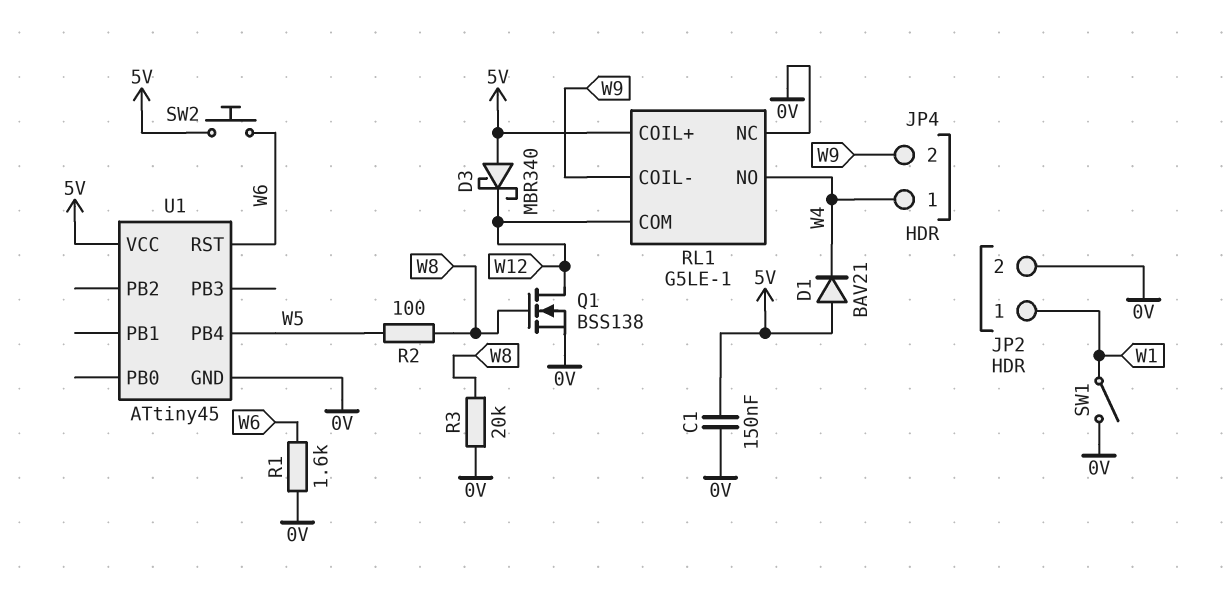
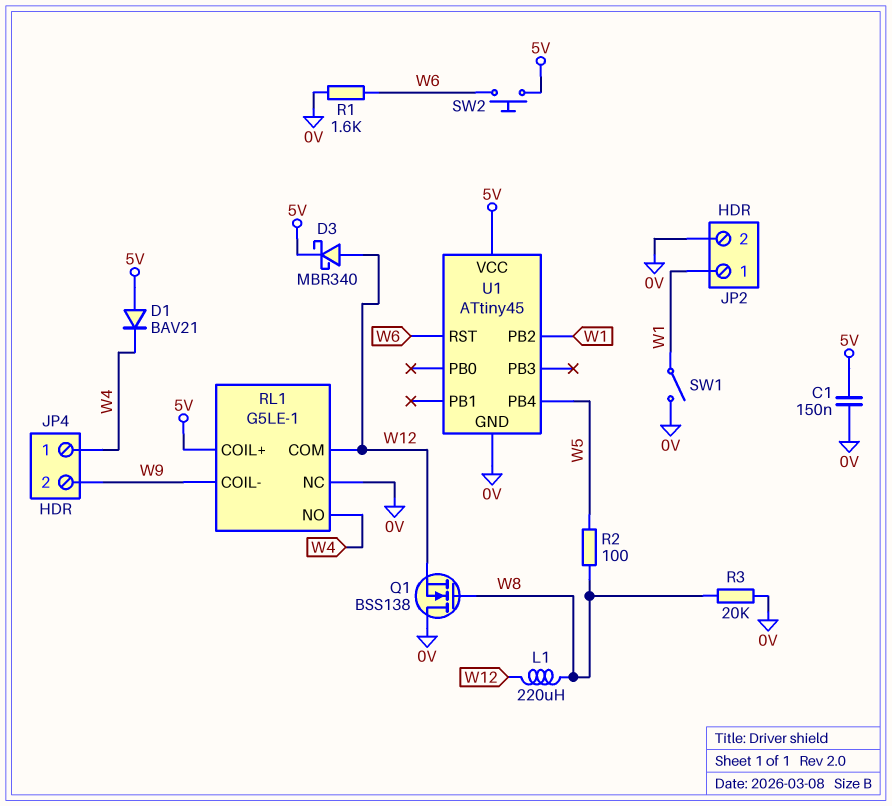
D3: schottky MBR340 (A 5V, K W12) -> schottky MBR340 (A W12, K 5V)
L1: none -> 220uH (W8, W12)
Q1: NMOS BSS138 (G W8, D W12, S 0V) -> NMOS BSS138 (G W8, D 0V, S W12)
U1 pin PB2: none -> W1

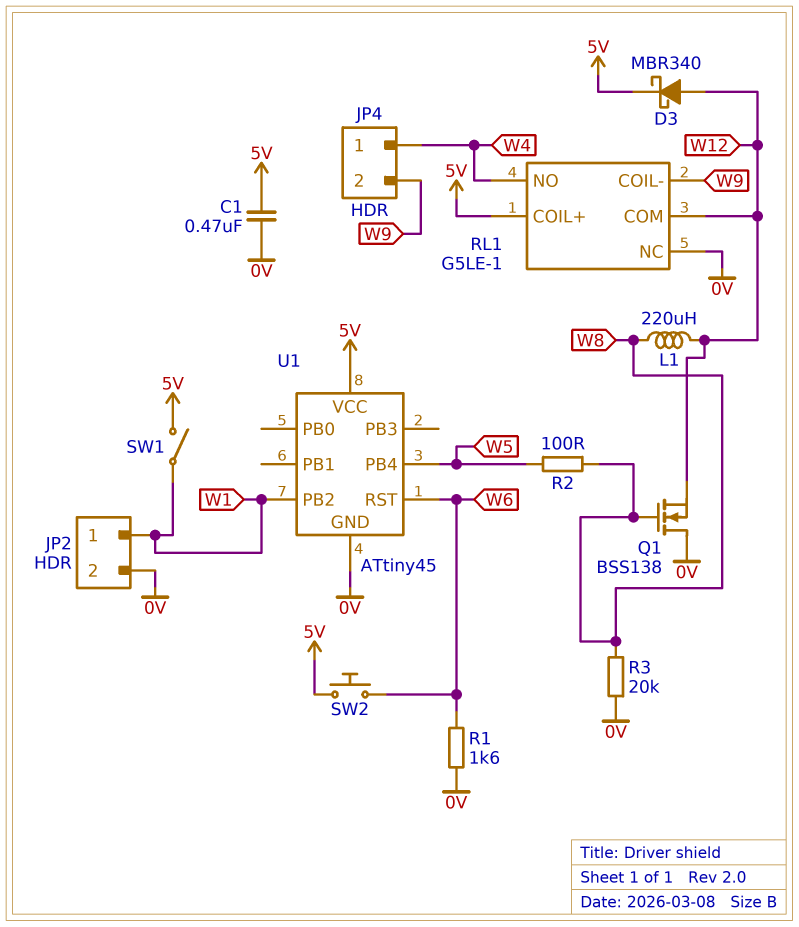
C1: 150nF (0V, 5V) -> 470nF (0V, 5V)
D1: diode BAV21 (A 5V, K W4) -> none
SW1: switch (0V, W1) -> switch (5V, W1)

